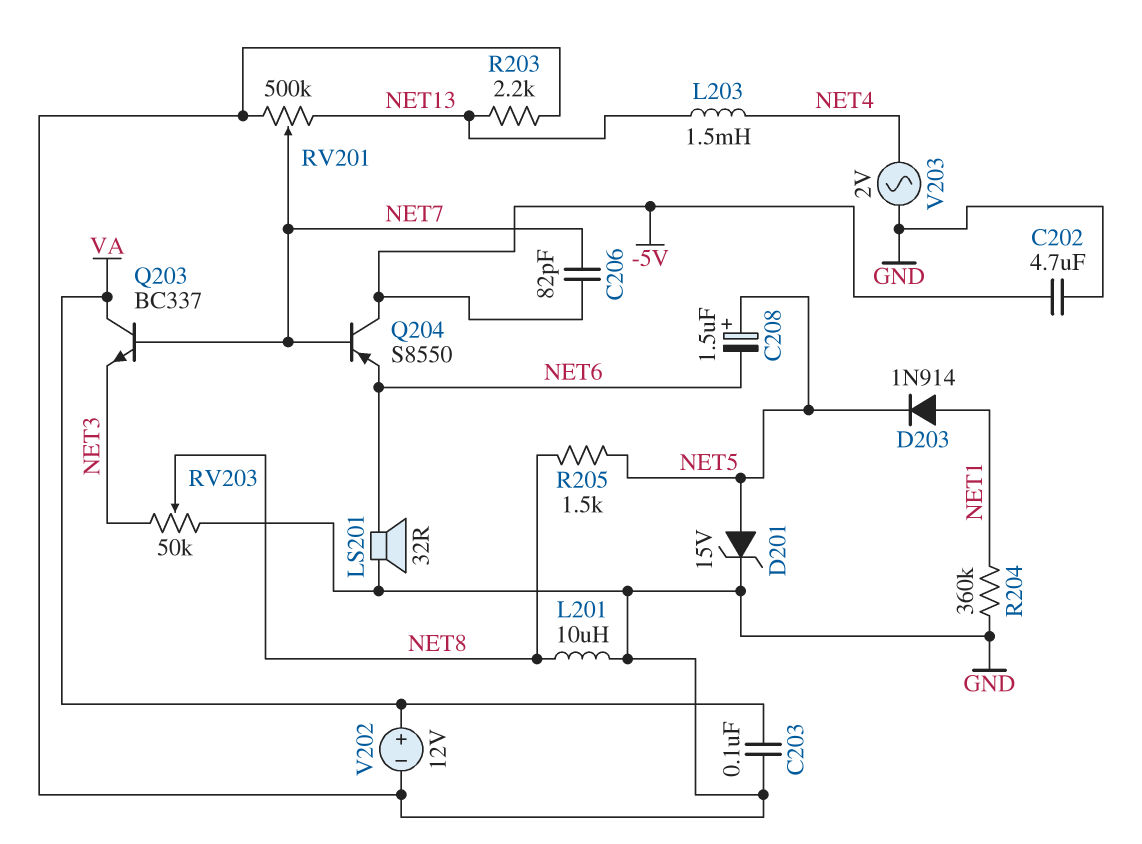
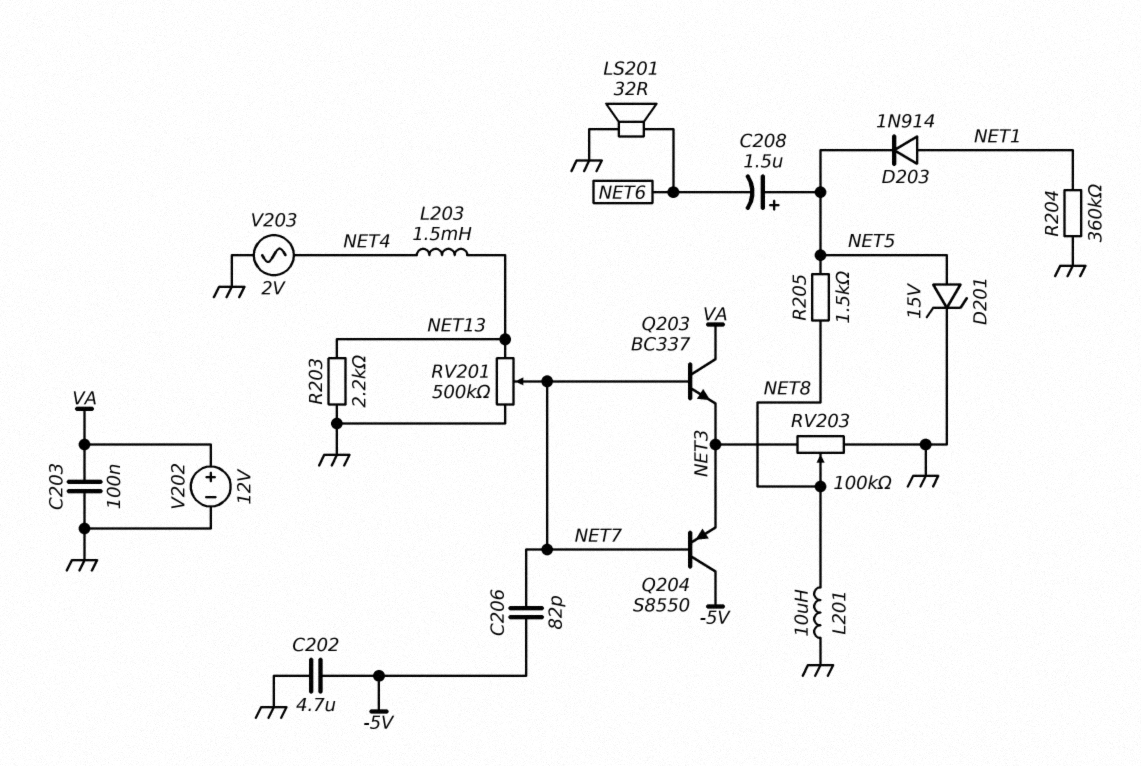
Q204: PNP S8550 (B NET7, C -5V, E NET6) -> PNP S8550 (B NET7, C -5V, E NET3)
RV203: 50k (GND, NET3, wiper NET8) -> 100k (GND, NET3, wiper NET8)

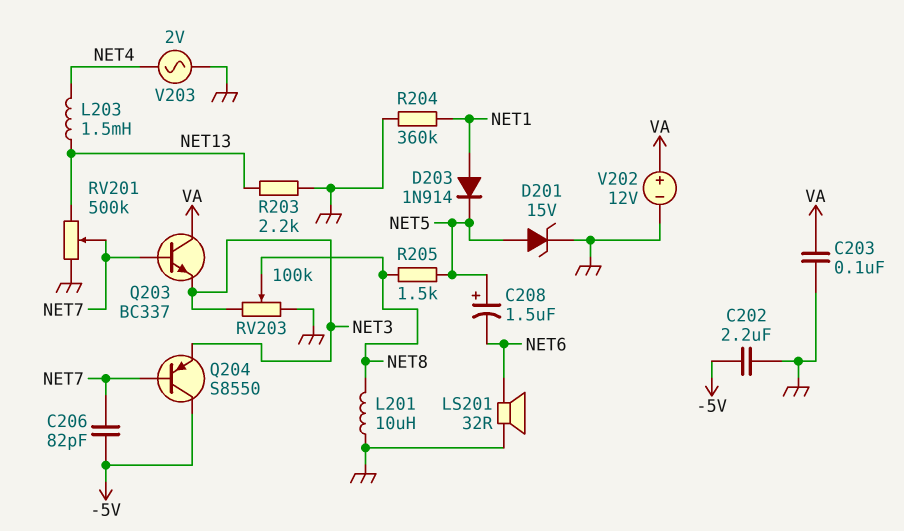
C202: 4.7uF (-5V, GND) -> 2.2uF (-5V, GND)

